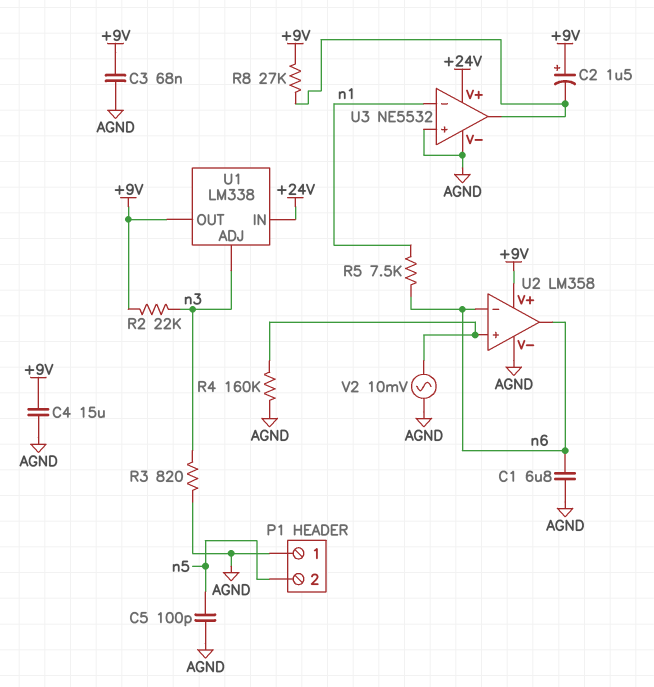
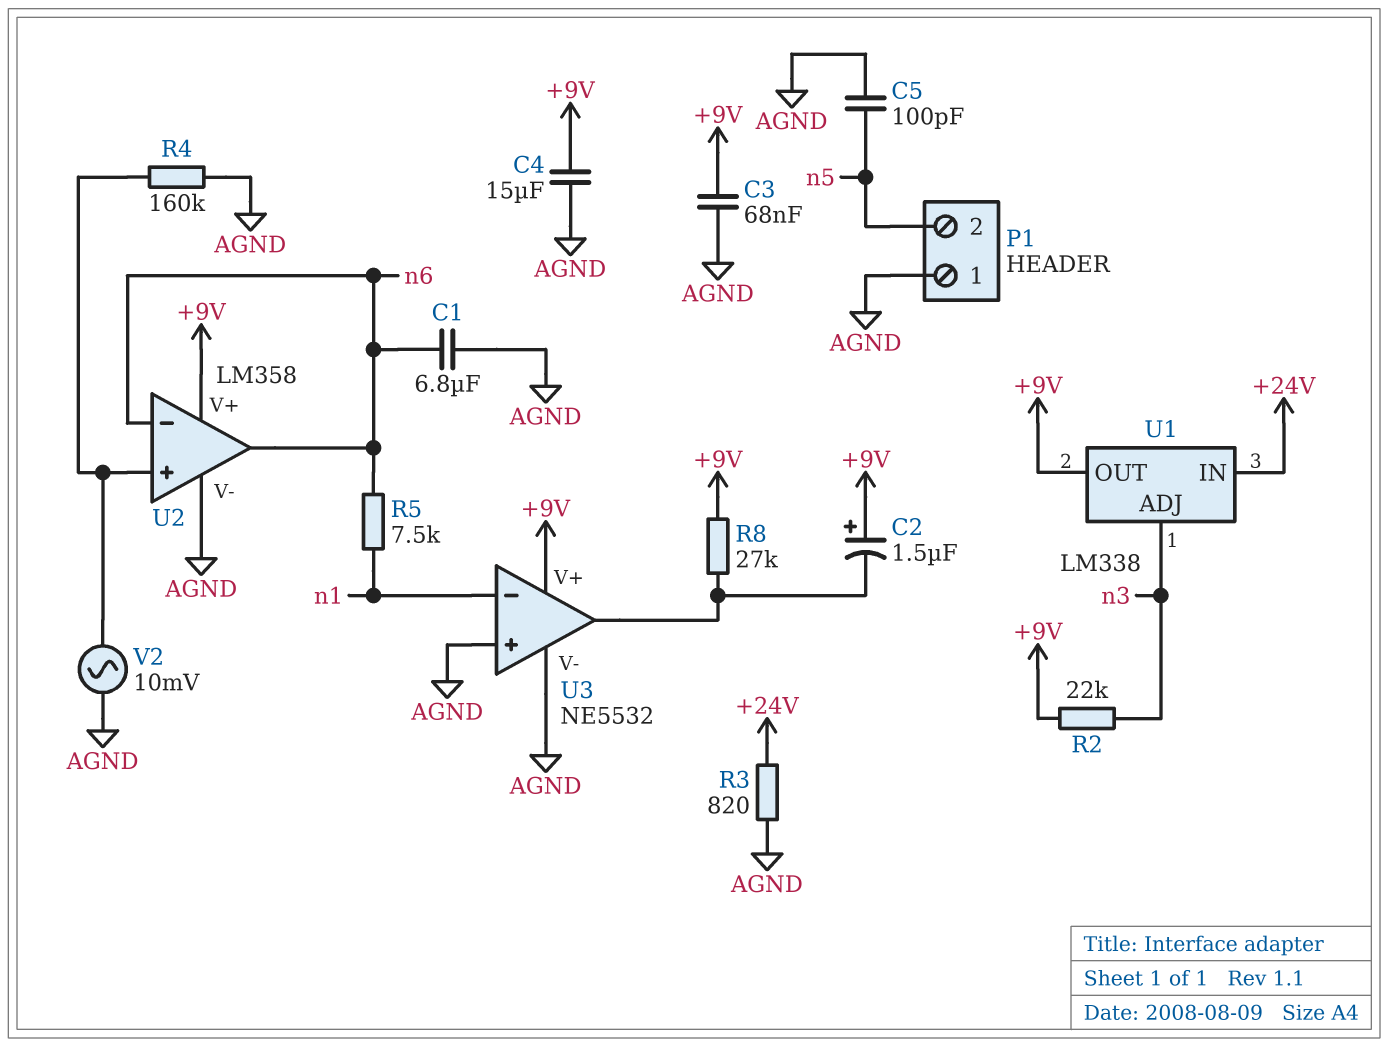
R3: 820 (AGND, n3) -> 820 (+24V, AGND)
U3 pin V+: +24V -> +9V

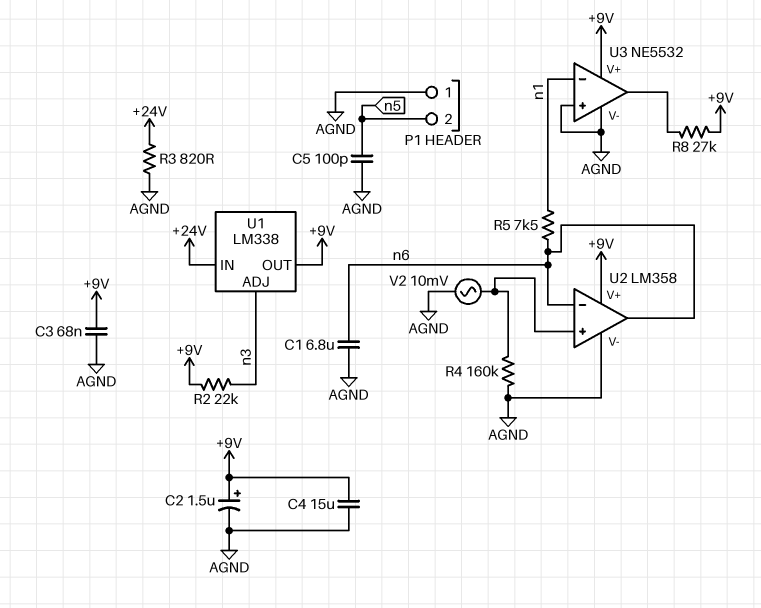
C2: 1.5uF (plus +9V, minus U3/out) -> 1.5uF (plus +9V, minus AGND)

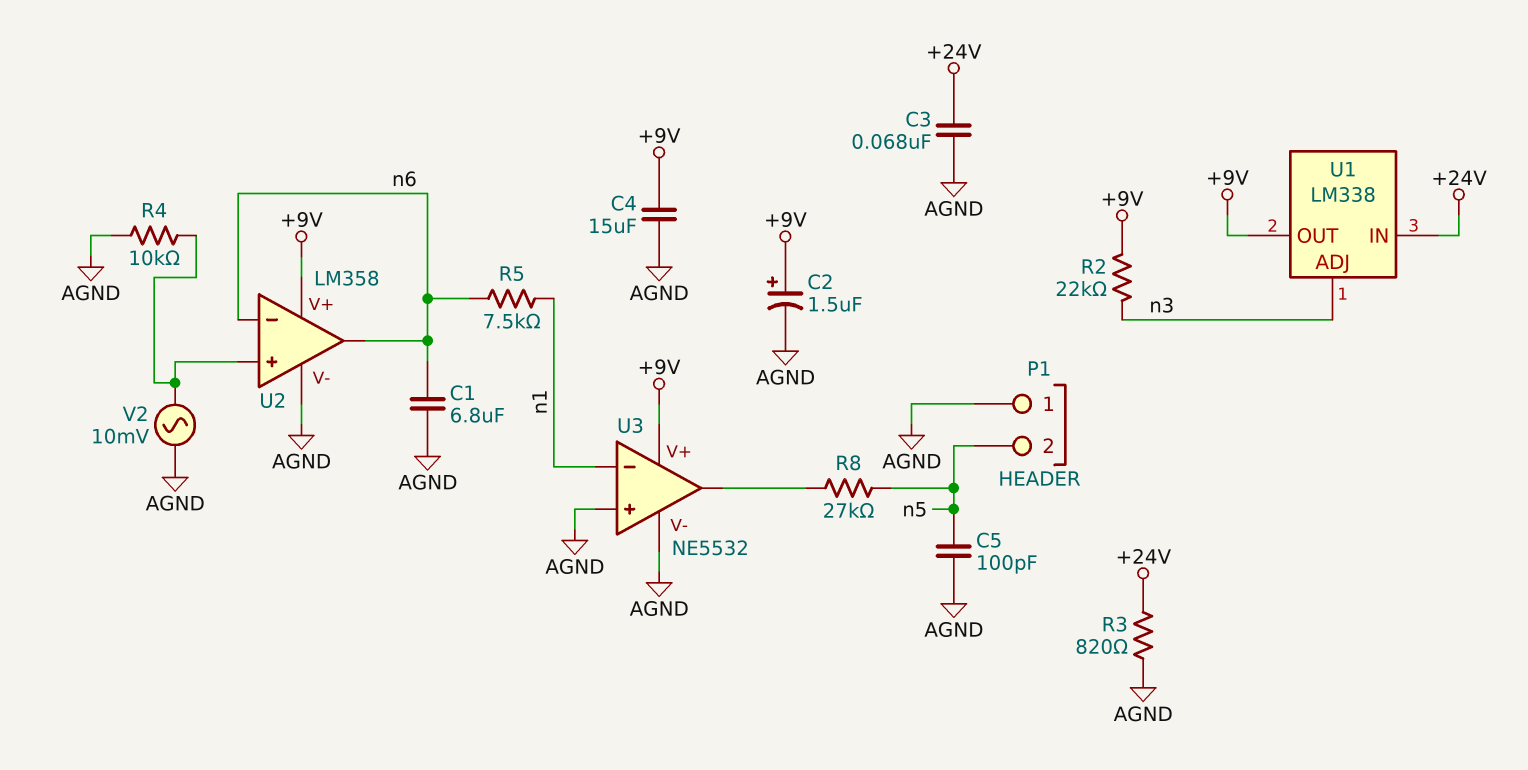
C3: 68nF (+9V, AGND) -> 68nF (+24V, AGND)
R4: 160k (AGND, U2/in+) -> 10k (AGND, U2/in+)
R8: 27k (+9V, U3/out) -> 27k (U3/out, n5)

